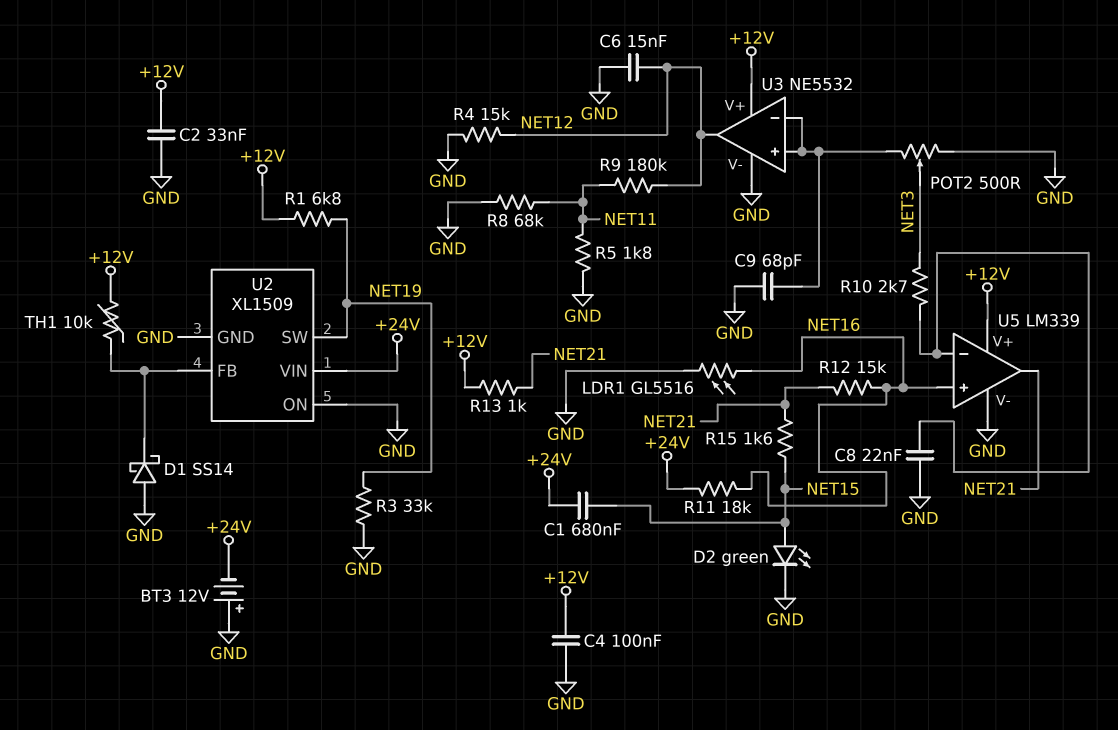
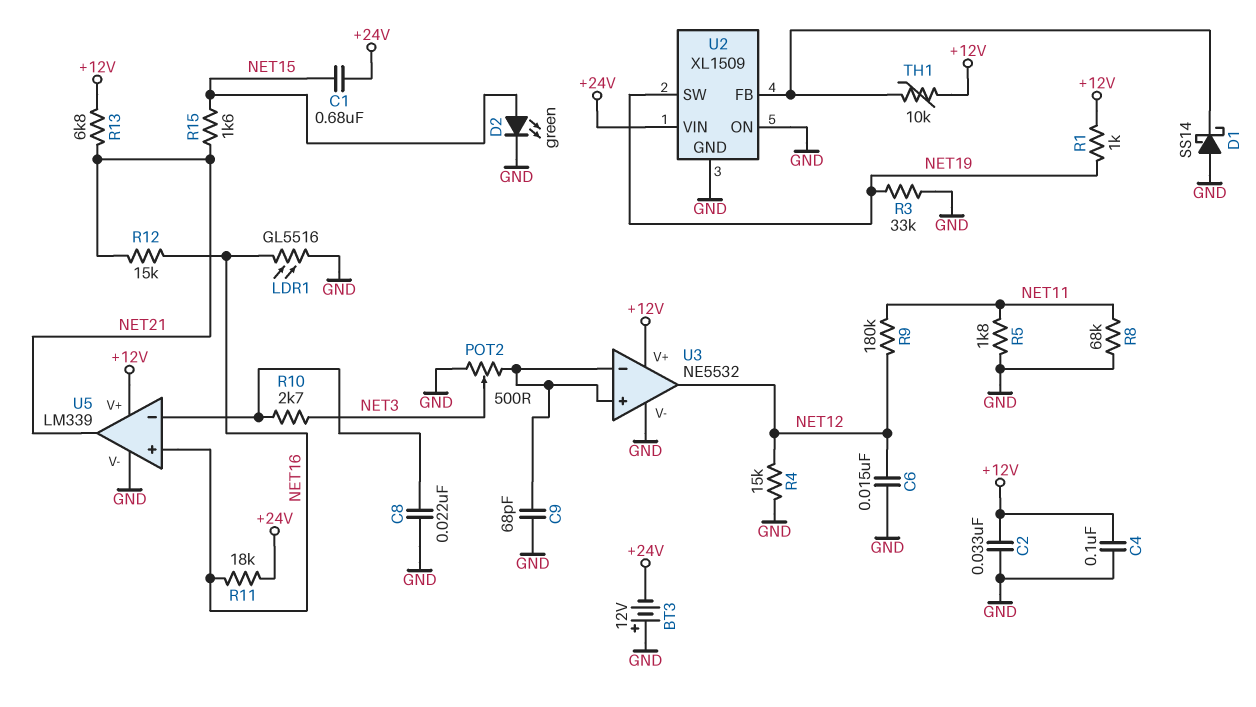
R1: 6.8k (+12V, NET19) -> 1k (+12V, NET19)
R13: 1k (+12V, NET21) -> 6.8k (+12V, NET21)

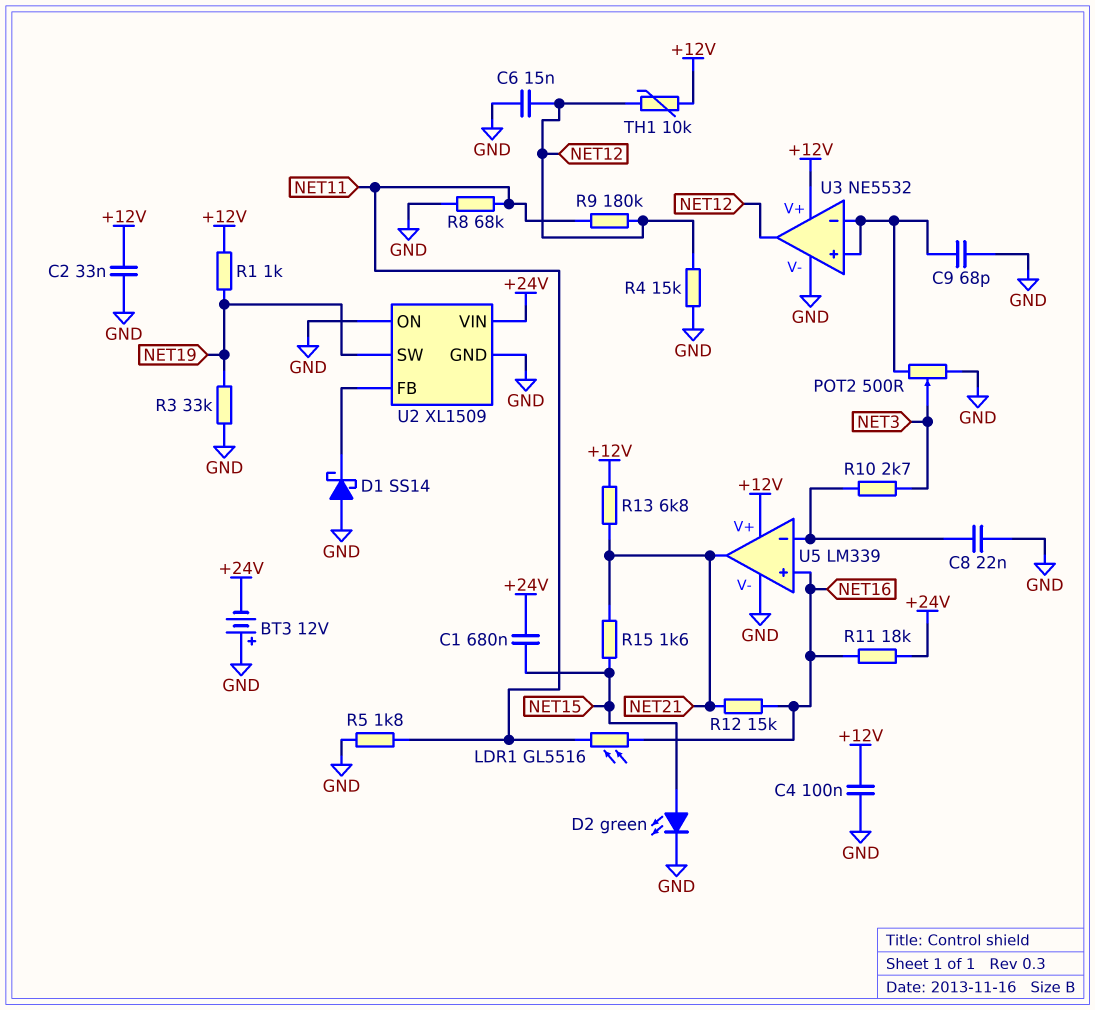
LDR1: GL5516 (GND, NET16) -> GL5516 (NET11, NET16)
TH1: 10k (+12V, U2/FB) -> 10k (+12V, NET12)

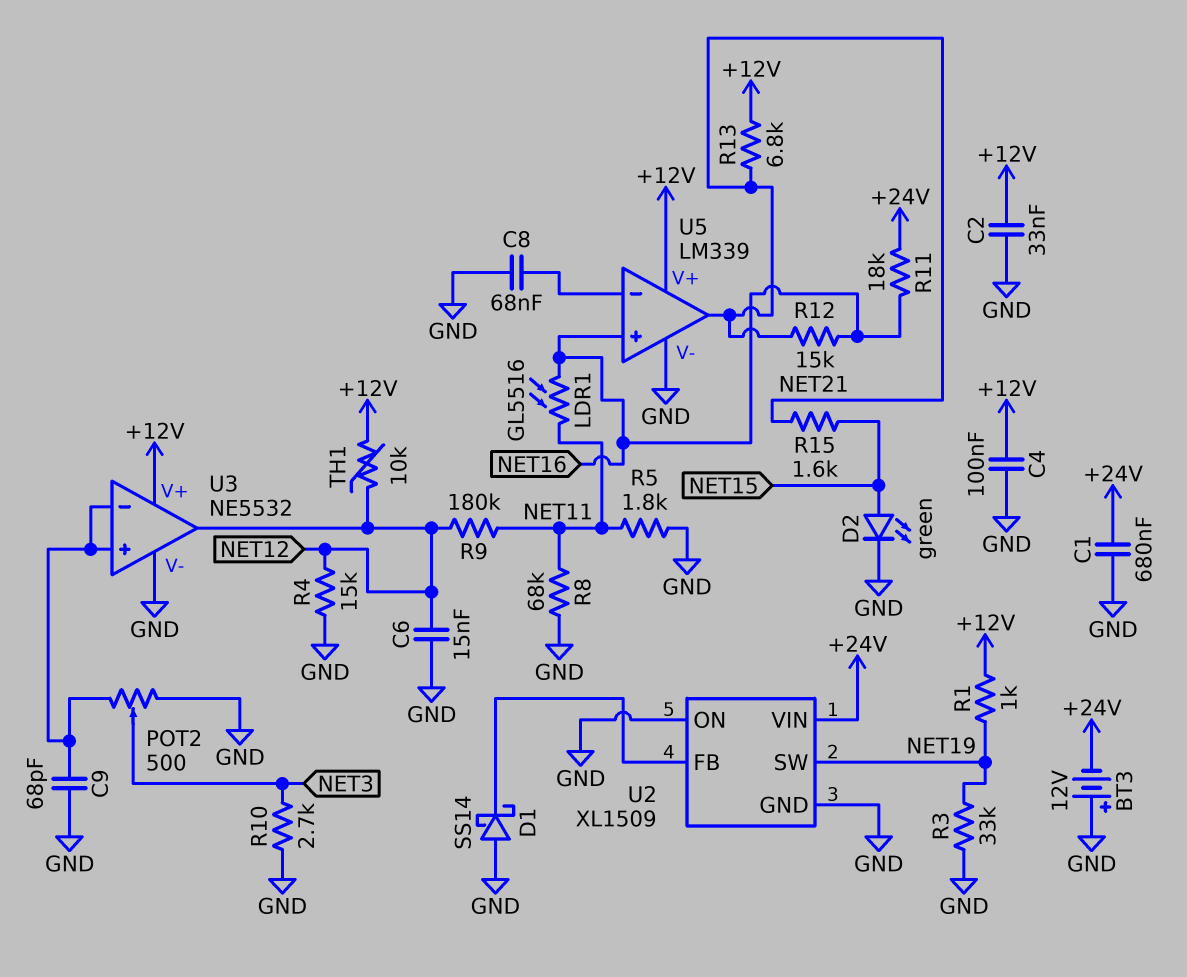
C1: 680nF (+24V, NET15) -> 680nF (+24V, GND)
C8: 22nF (GND, U5/in-) -> 68nF (GND, U5/in-)
R10: 2.7k (NET3, U5/in-) -> 2.7k (GND, NET3)

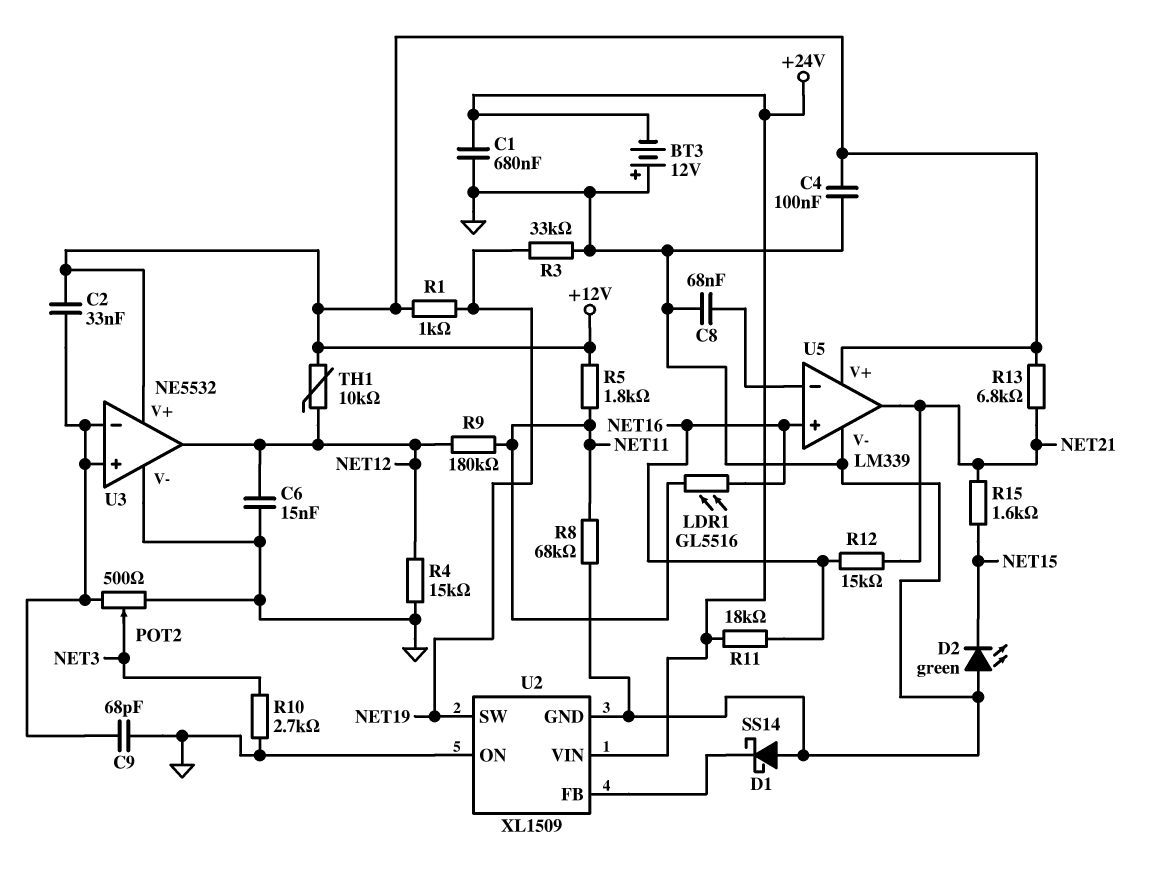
C2: 33nF (+12V, GND) -> 33nF (+12V, U3/in+)
D2: LED green (A NET15, K GND) -> LED green (A GND, K NET15)
R5: 1.8k (GND, NET11) -> 1.8k (+12V, NET11)

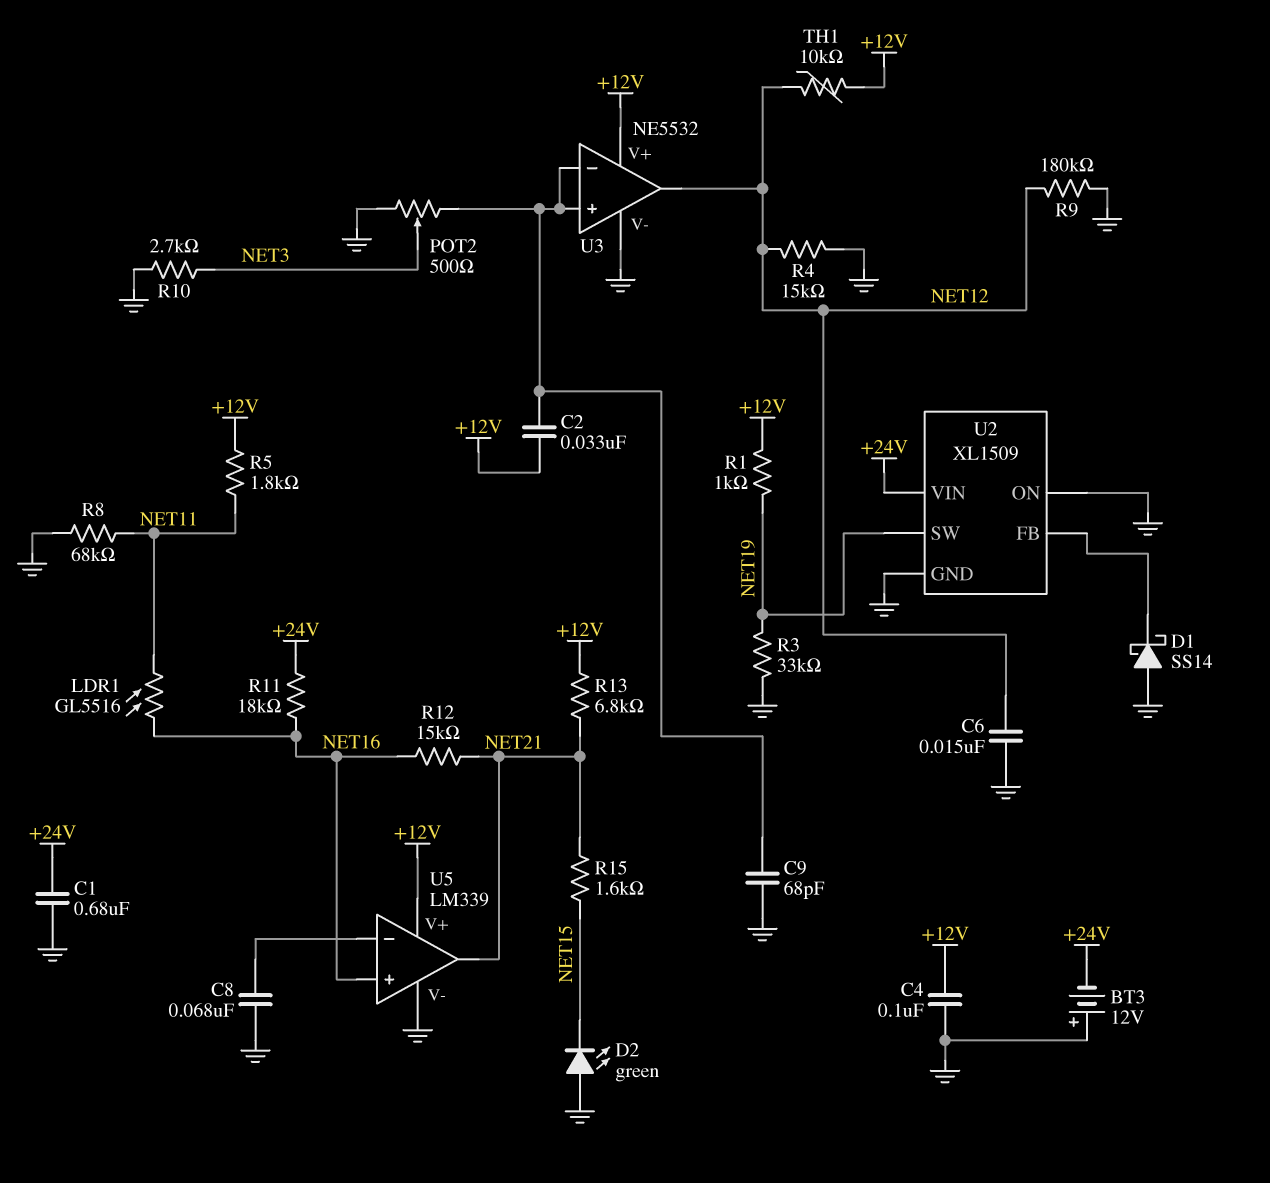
R9: 180k (NET11, NET12) -> 180k (GND, NET12)

